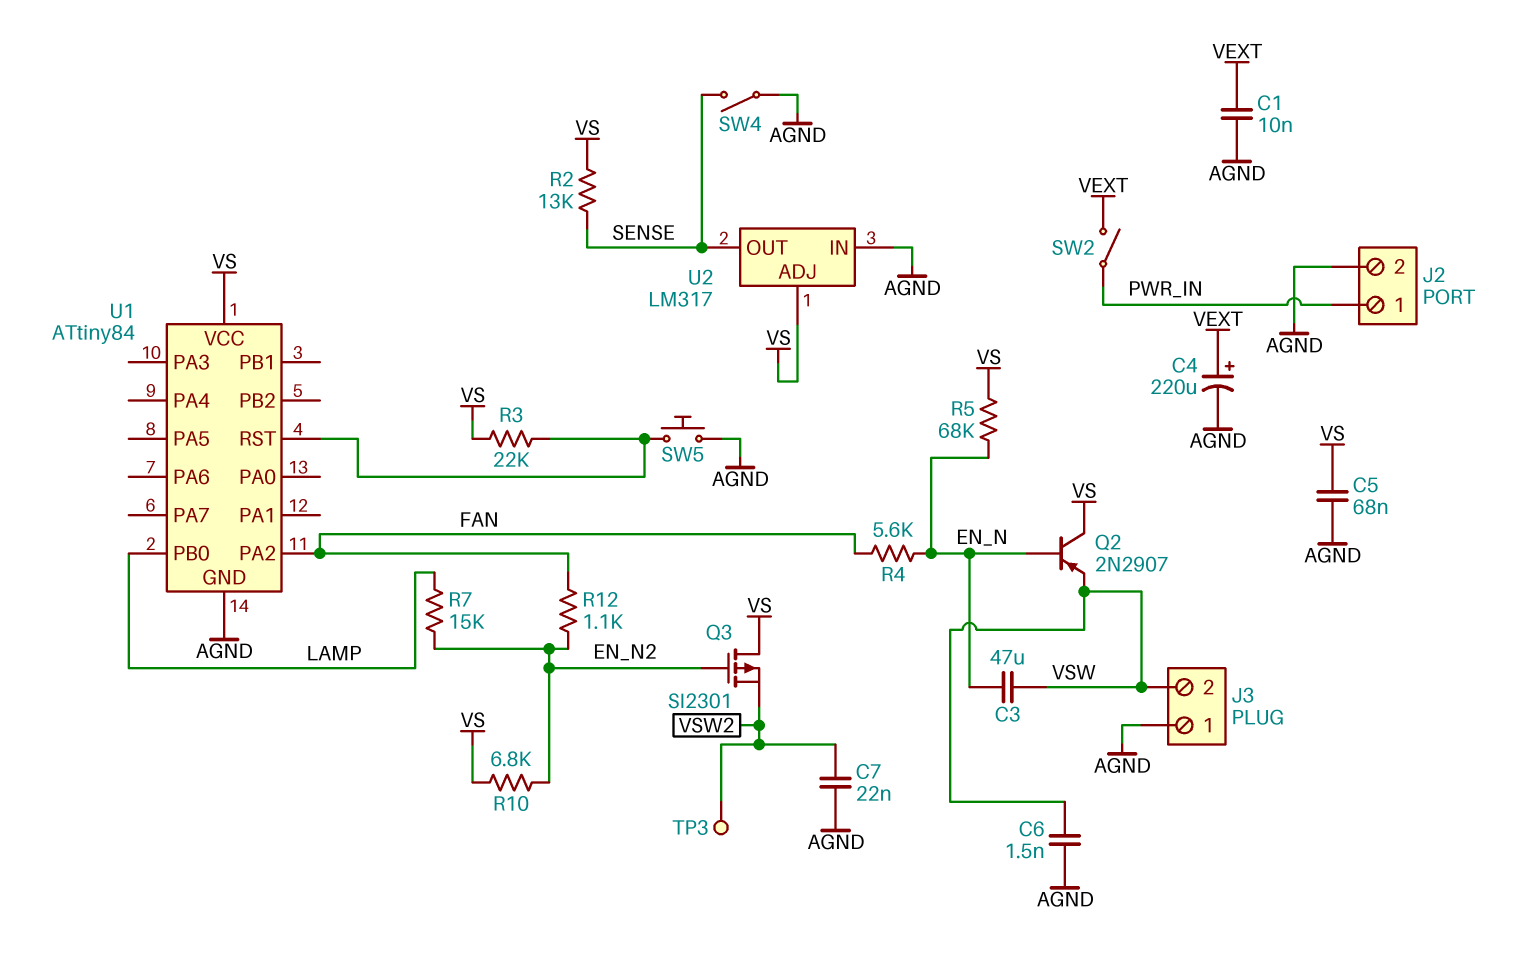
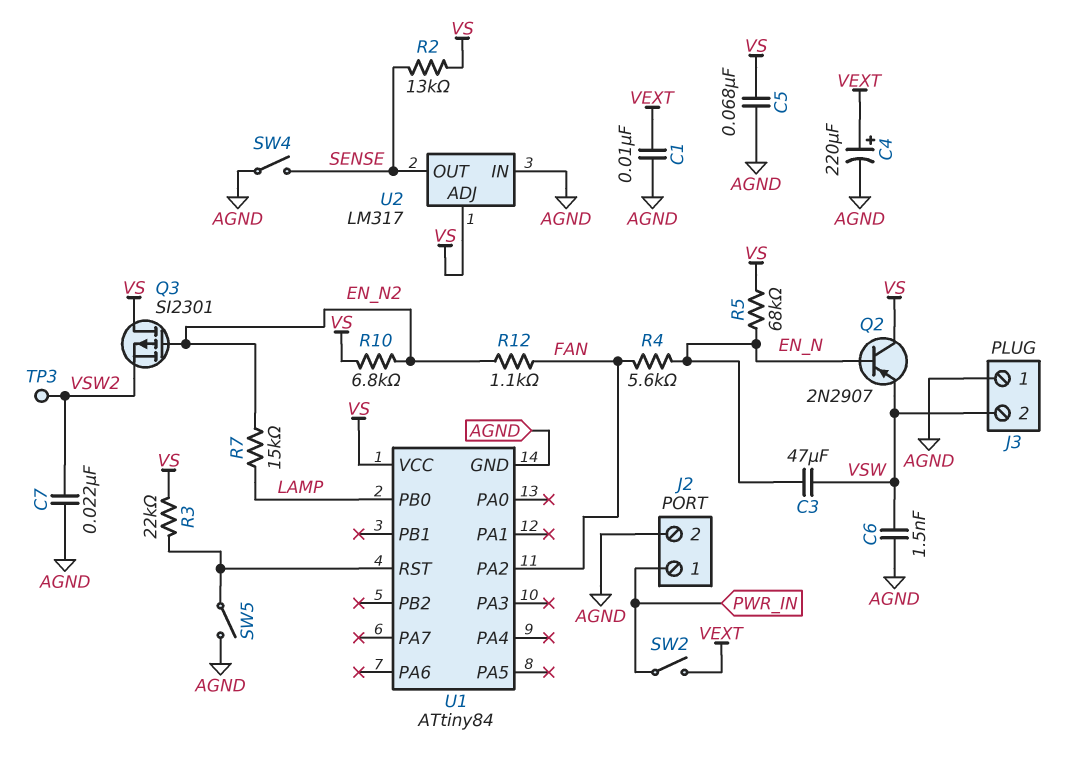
SW5: button (AGND, U1/RST) -> switch (AGND, U1/RST)

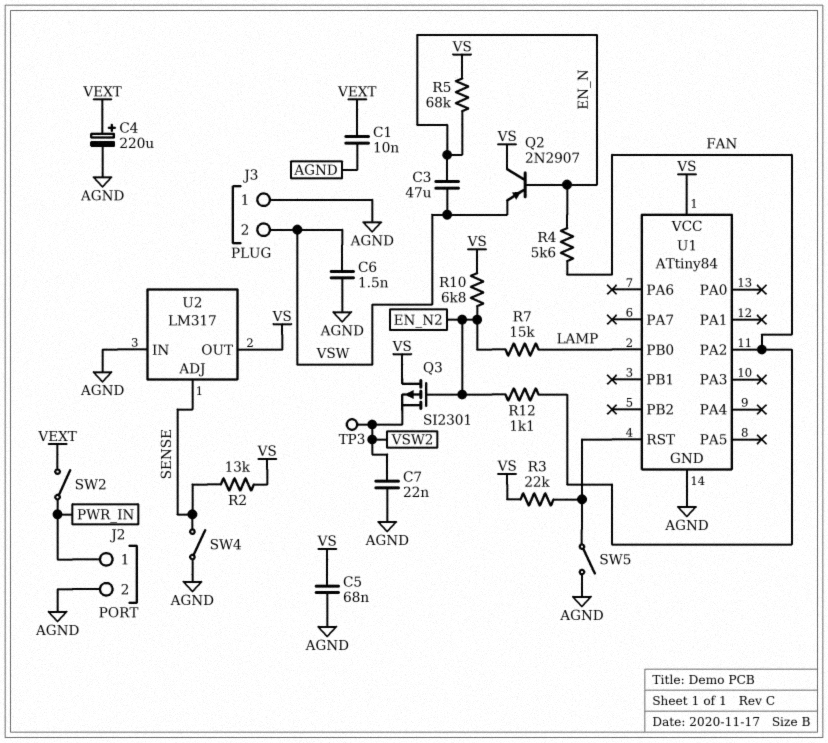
U2 pin ADJ: VS -> SENSE
U2 pin OUT: SENSE -> VS

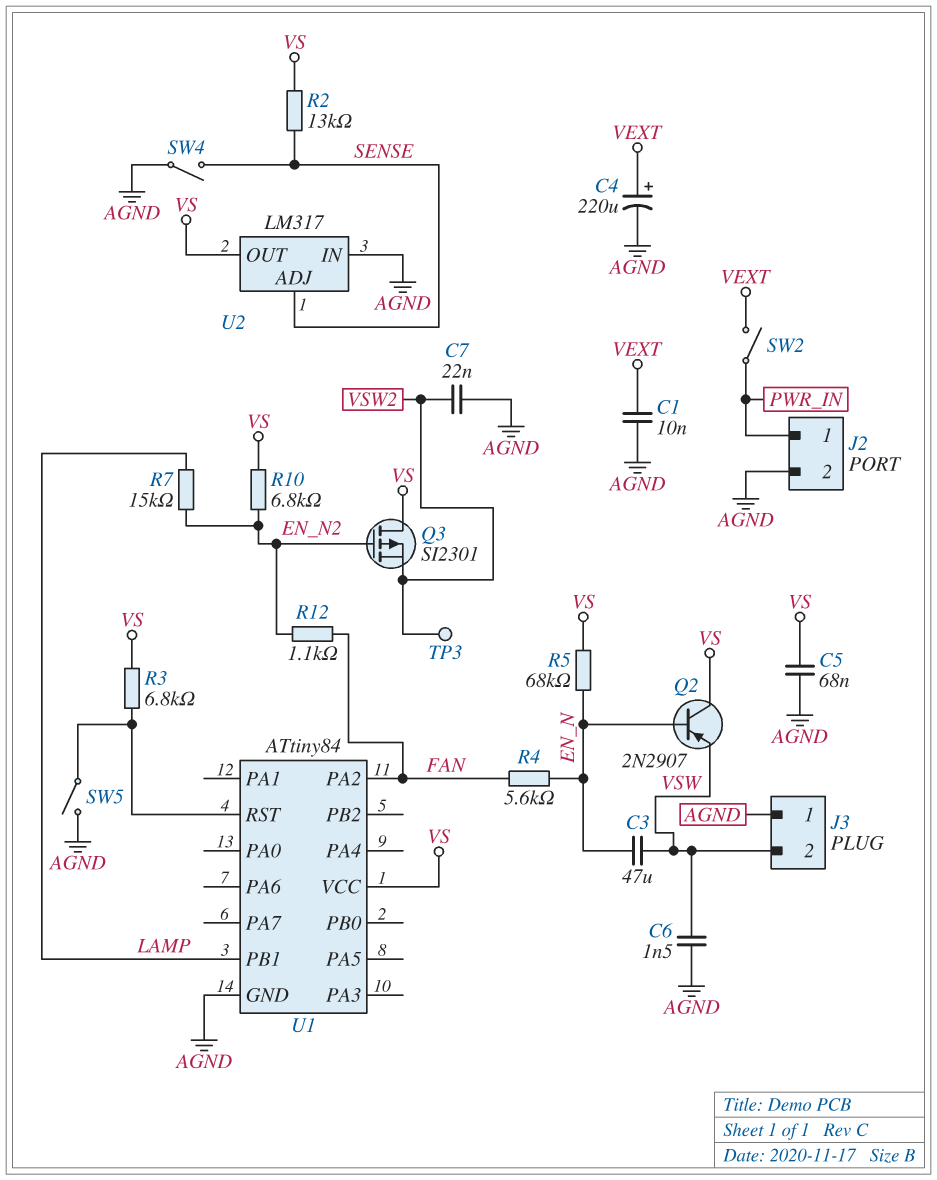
R3: 22k (U1/RST, VS) -> 6.8k (U1/RST, VS)
U1 pin PB0: LAMP -> none
U1 pin PB1: none -> LAMP

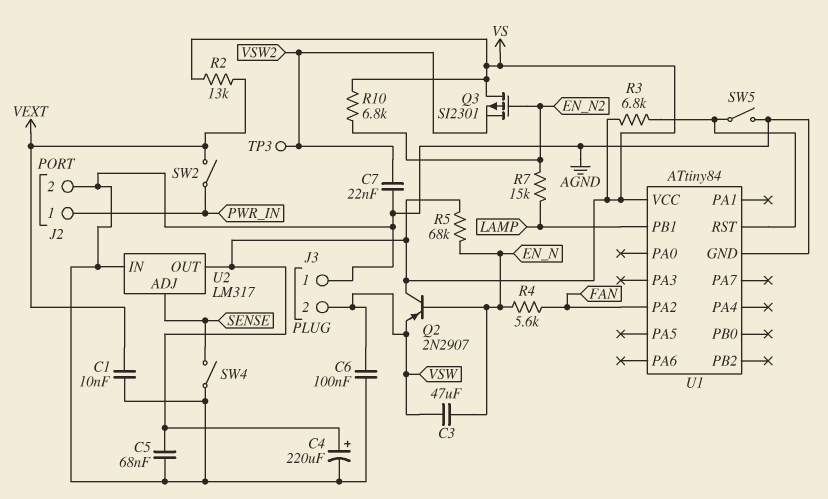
C4: 220uF (plus VEXT, minus AGND) -> 220uF (plus VS, minus AGND)
C6: 1.5nF (AGND, VSW) -> 100nF (AGND, VSW)
R2: 13k (SENSE, VS) -> 13k (VEXT, VS)
R12: 1.1k (EN_N2, FAN) -> none

